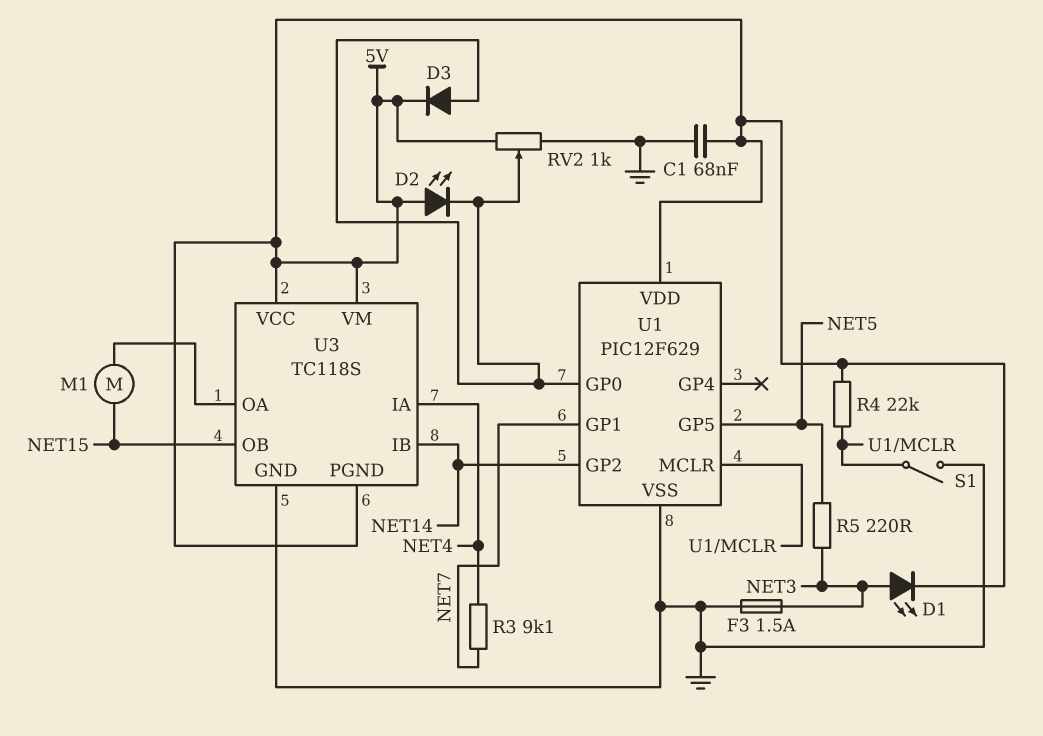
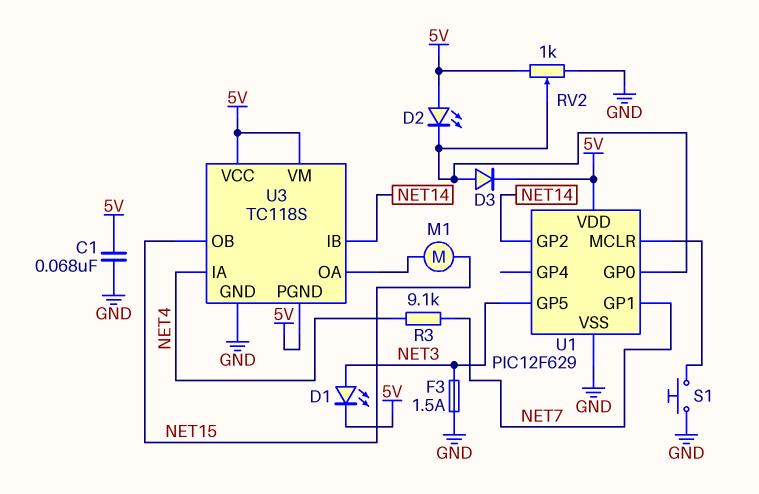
R4: 22k (5V, U1/MCLR) -> none
R5: 220 (NET3, NET5) -> none
S1: switch (GND, U1/MCLR) -> button (GND, U1/MCLR)
U1 pin GP5: NET5 -> NET3

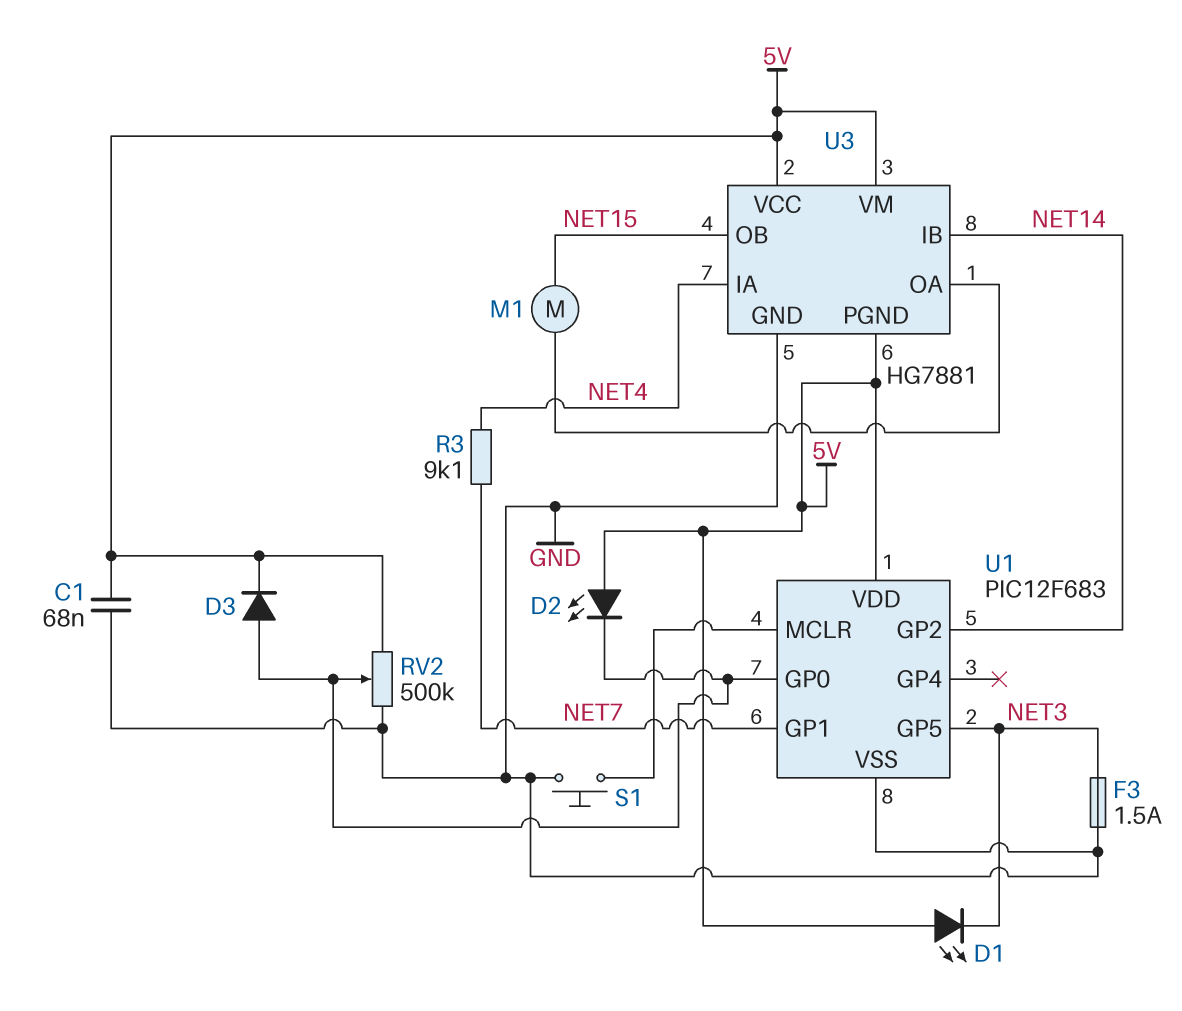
D1: LED (A NET3, K 5V) -> LED (A 5V, K NET3)
RV2: 1k (5V, GND, wiper U1/GP0) -> 500k (5V, GND, wiper U1/GP0)
U1: PIC12F629 -> PIC12F683
U3: TC118S -> HG7881

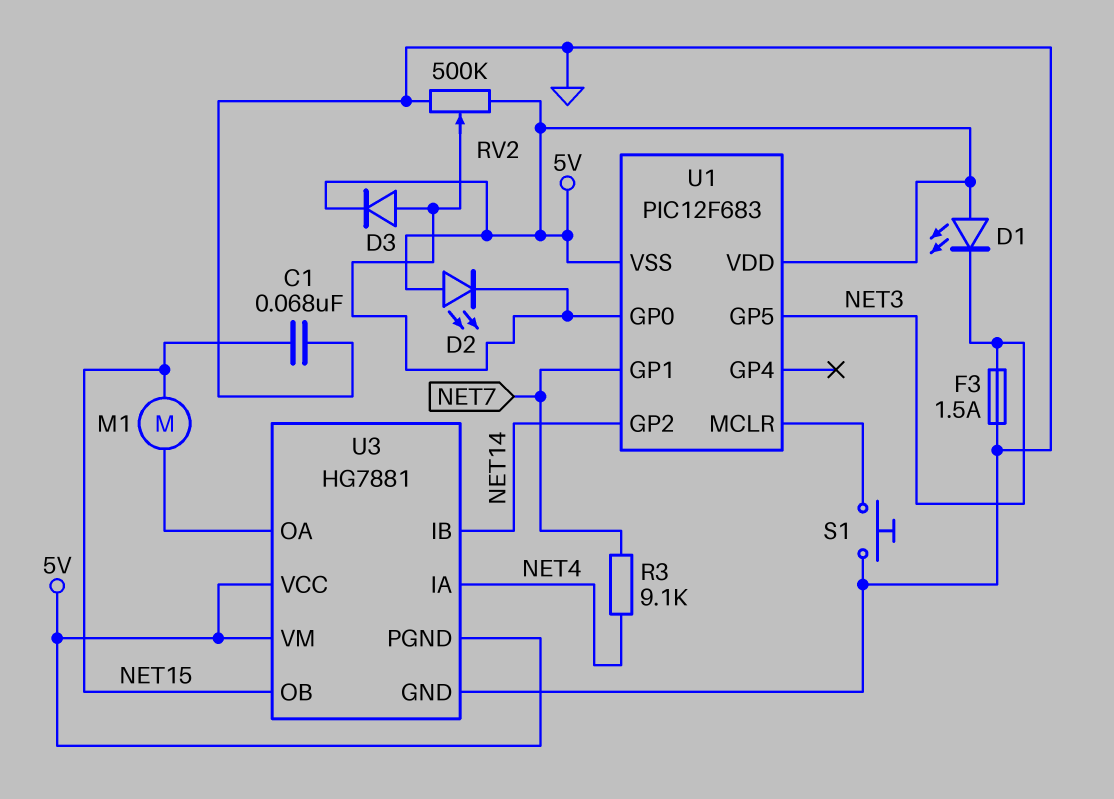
C1: 68nF (5V, GND) -> 68nF (GND, NET15)
U1 pin VSS: GND -> 5V

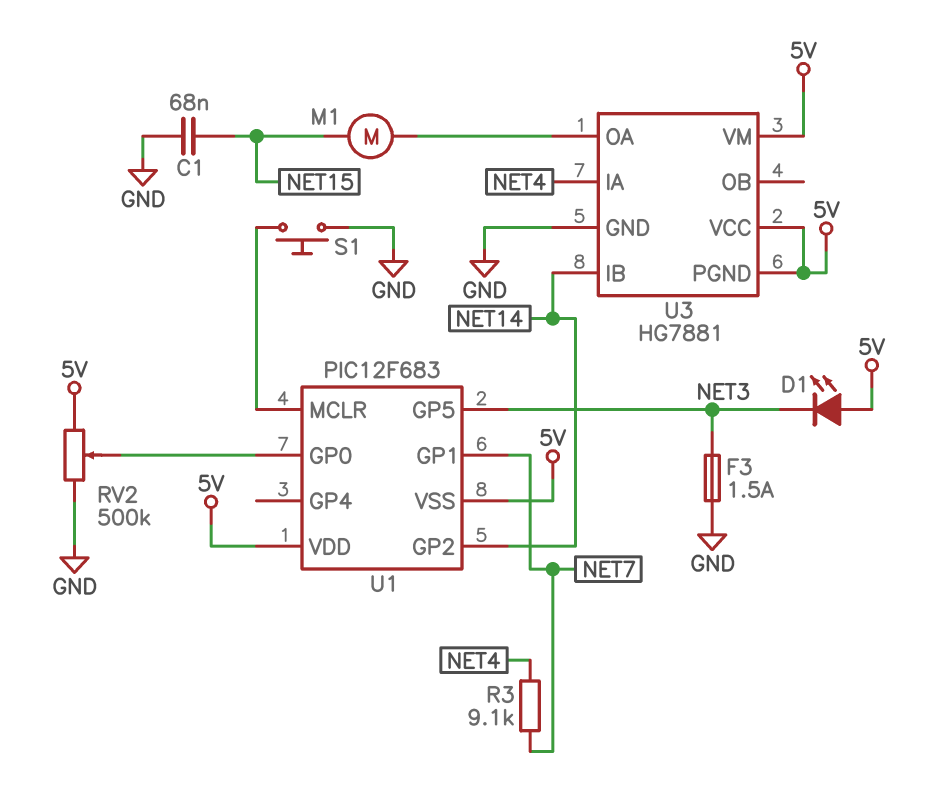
D2: LED (A 5V, K U1/GP0) -> none
D3: diode (A U1/GP0, K 5V) -> none
U3 pin OB: NET15 -> none

